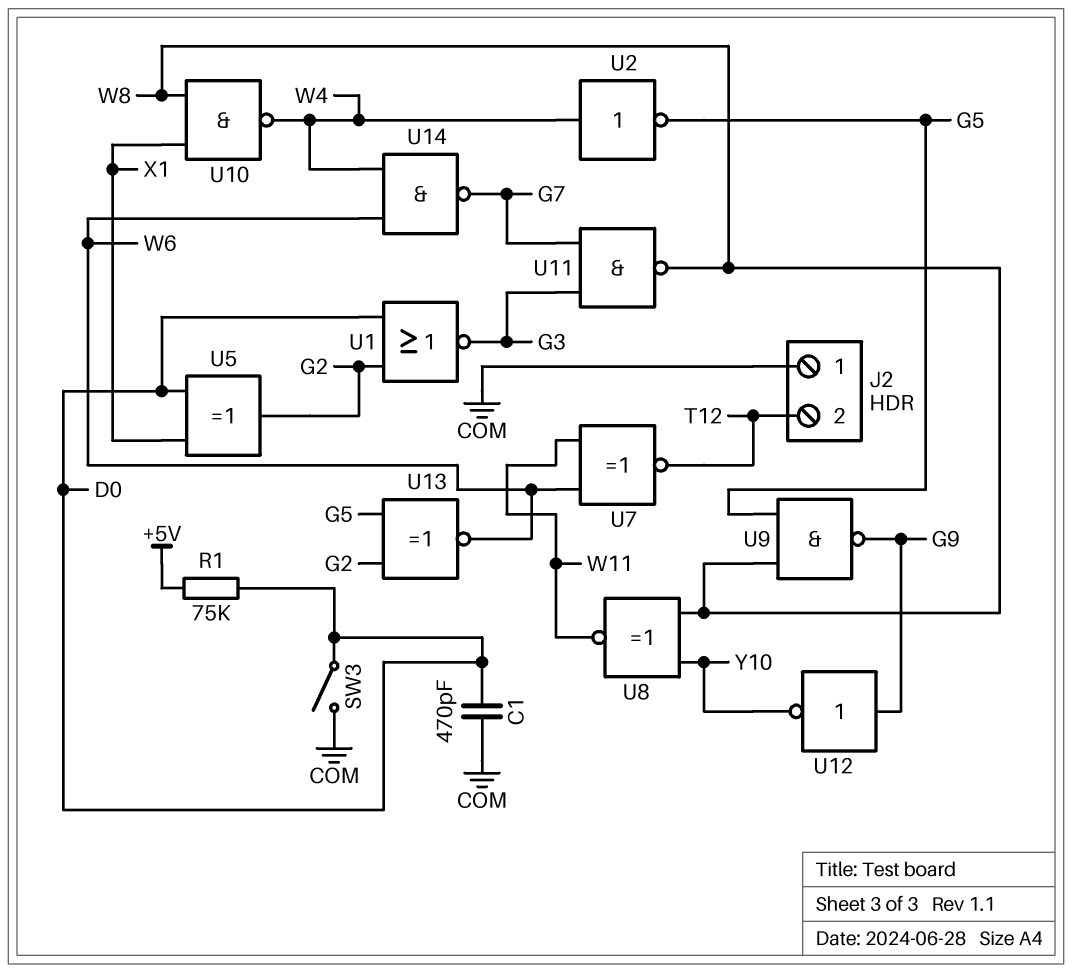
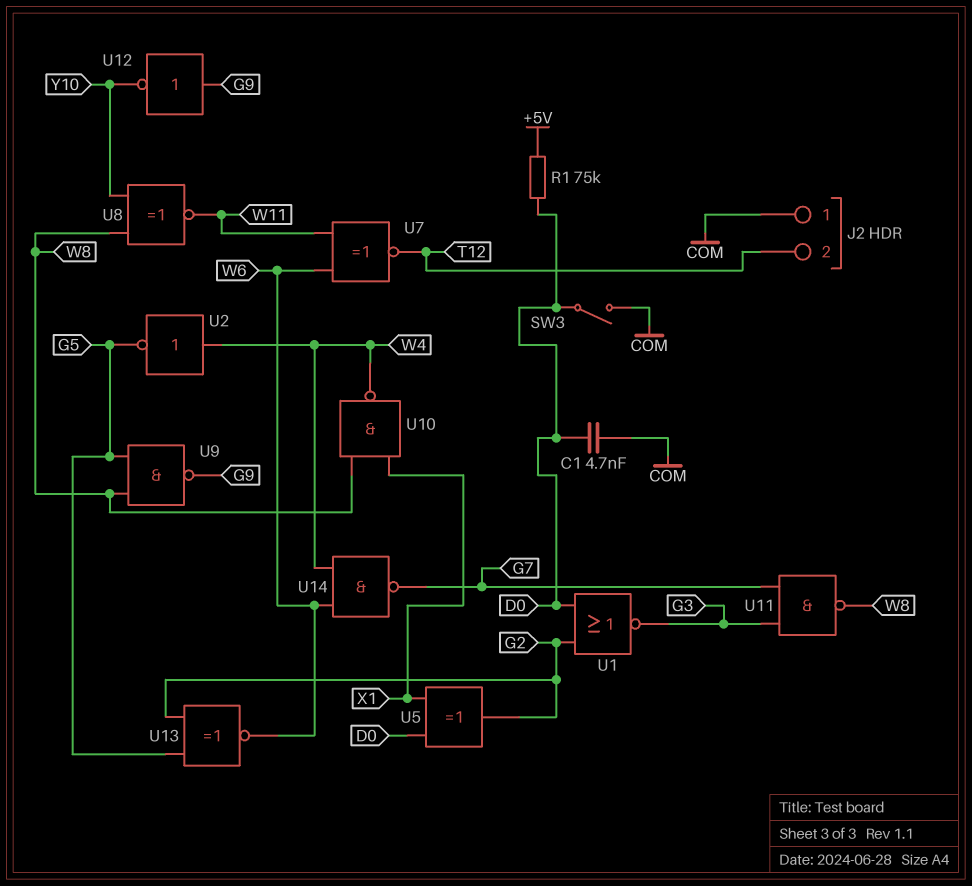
C1: 470pF (COM, D0) -> 4.7nF (COM, D0)

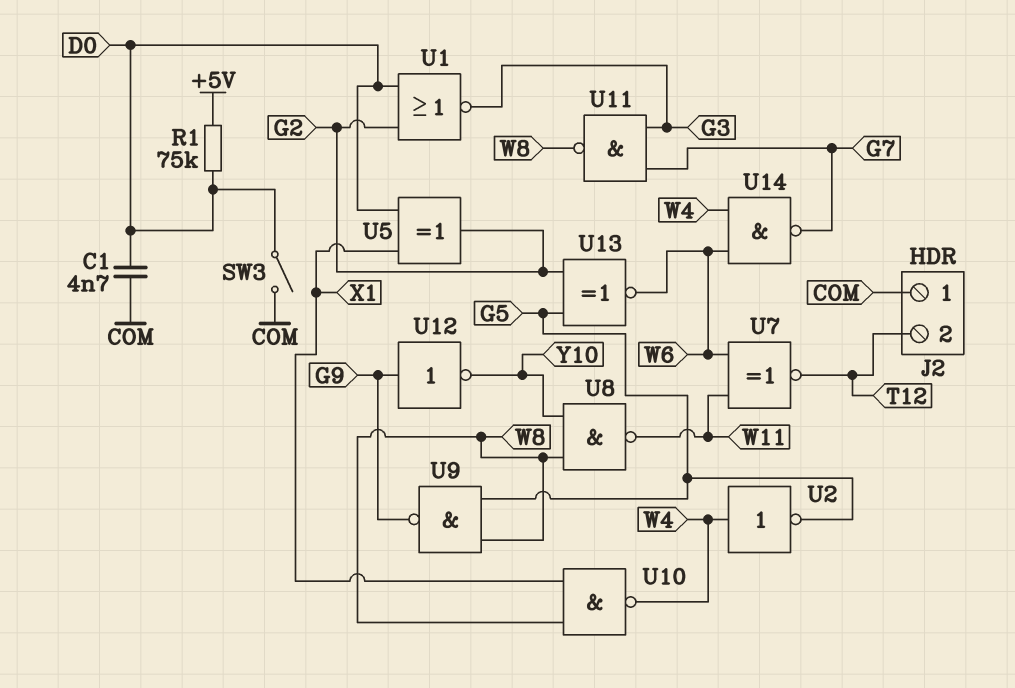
U8: XNOR (in W8, in Y10, out W11) -> NAND (in W8, in Y10, out W11)

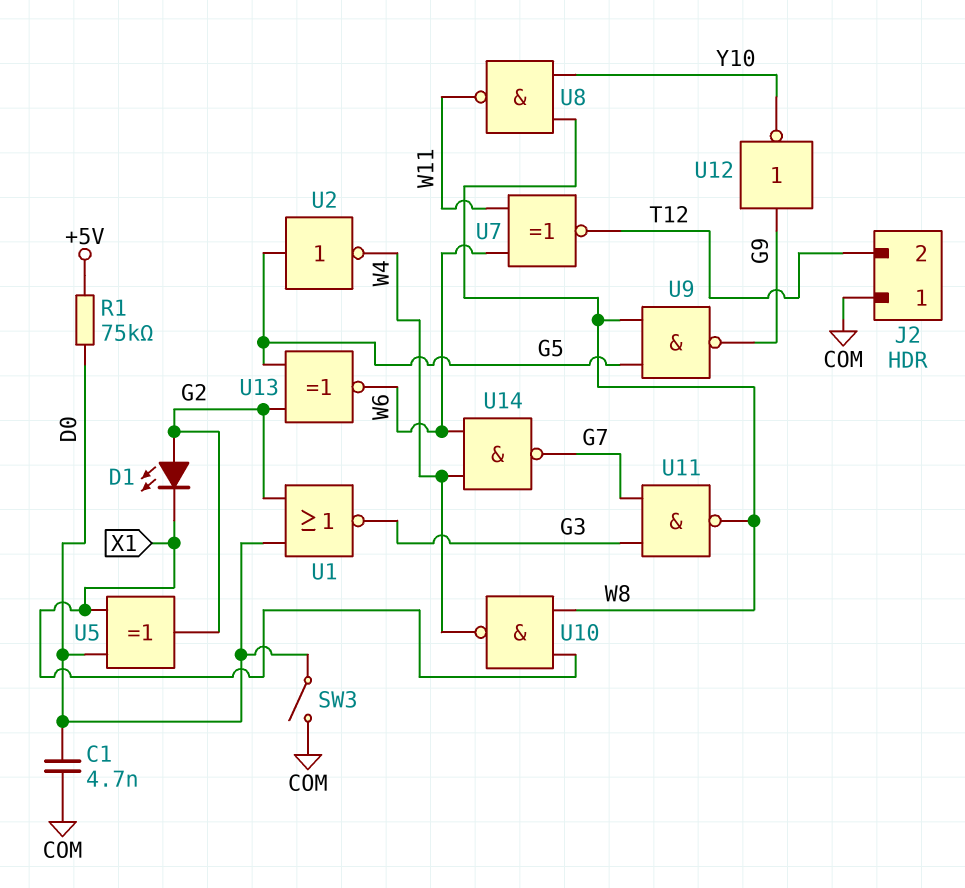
D1: none -> LED (A G2, K X1)
U2: NOT (in W4, out G5) -> NOT (in G5, out W4)

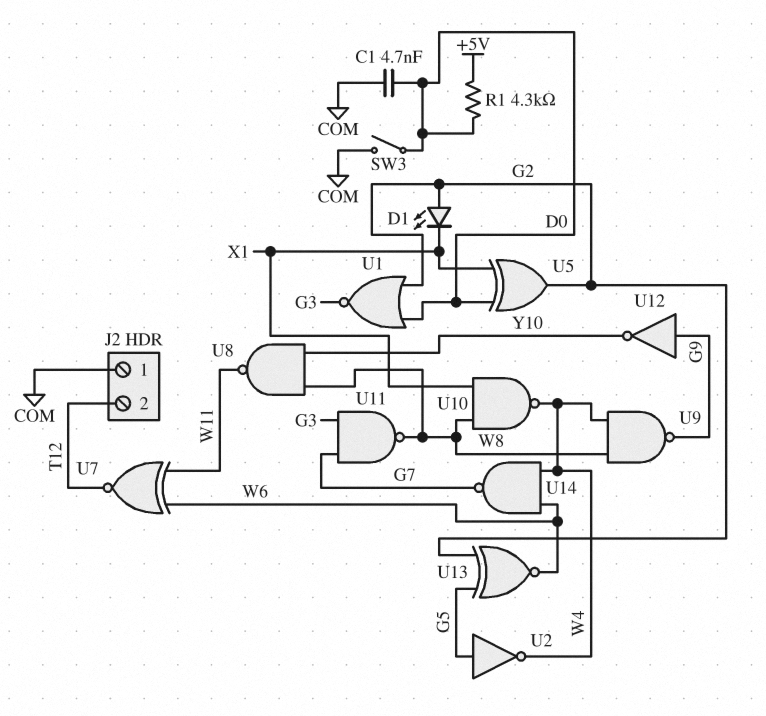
R1: 75k (+5V, D0) -> 4.3k (+5V, D0)
U9: NAND (in G5, in W8, out G9) -> NAND (in W4, in W8, out G9)

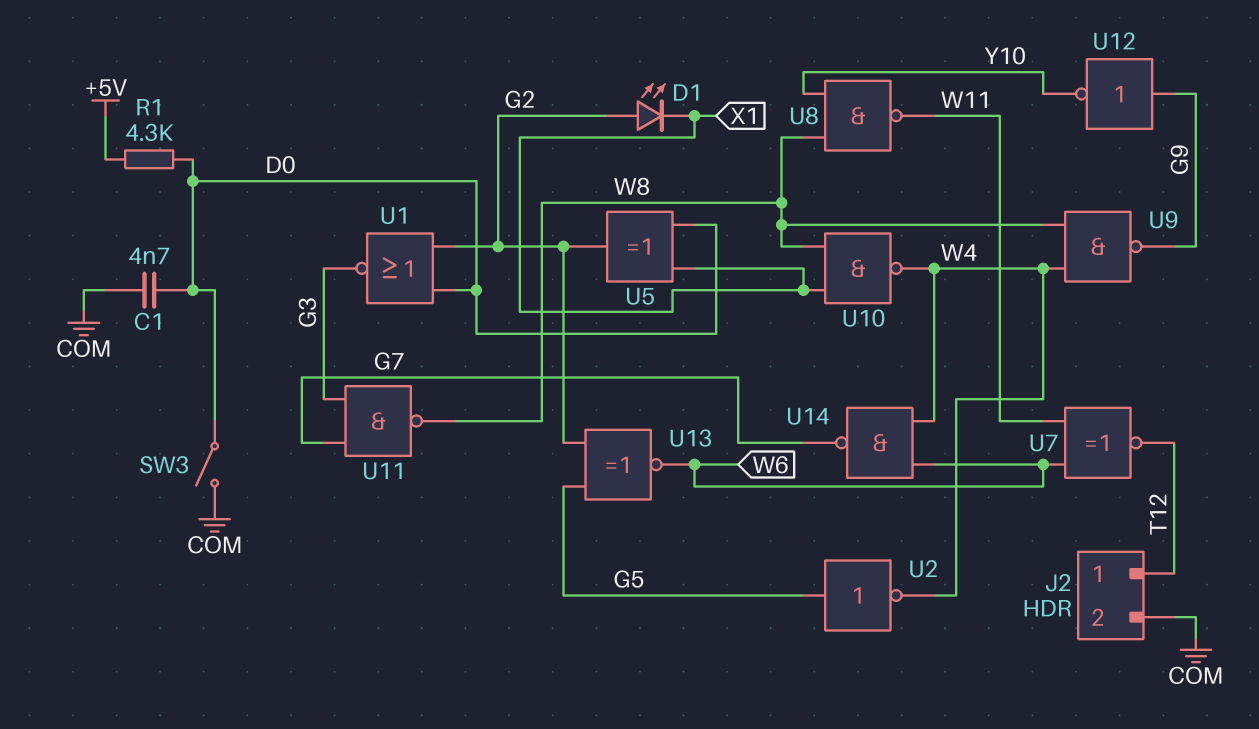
J2 pin 1: COM -> T12
J2 pin 2: T12 -> COM

